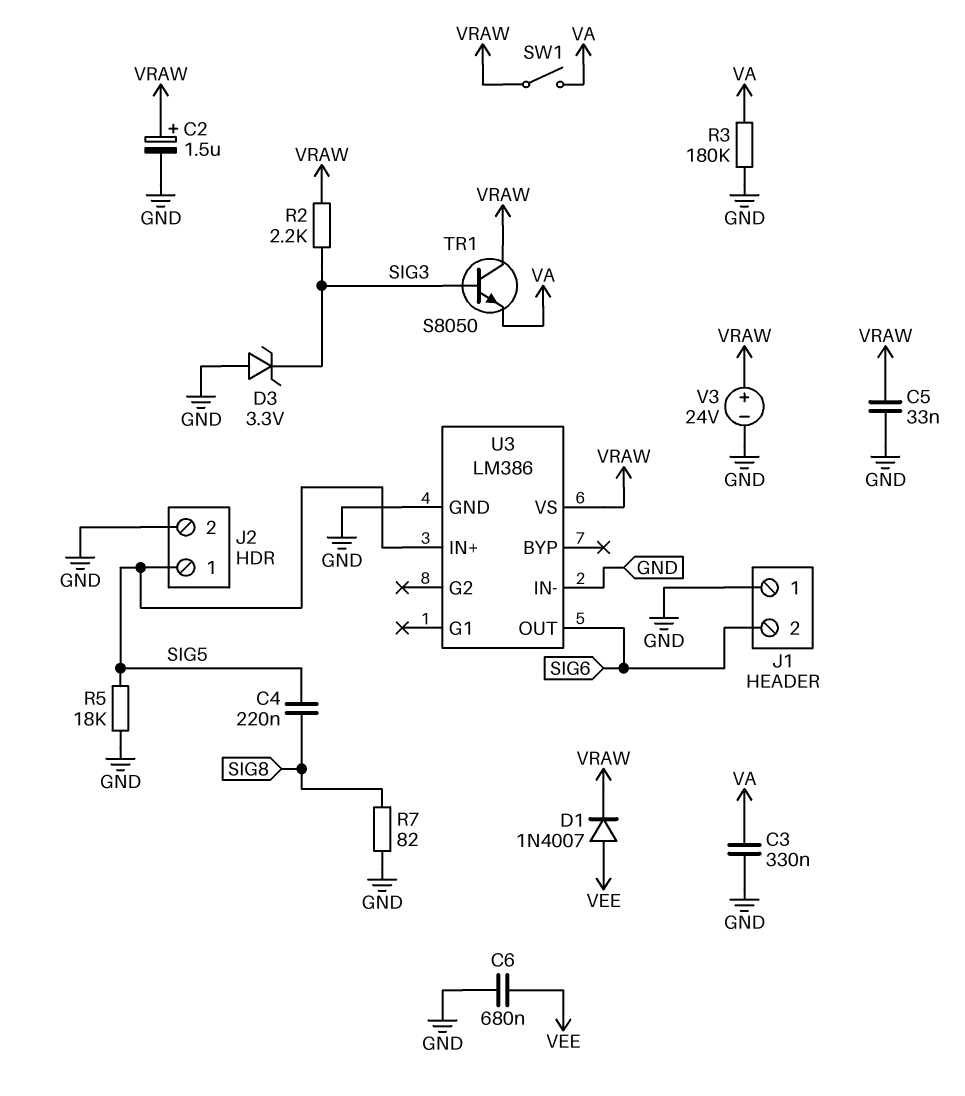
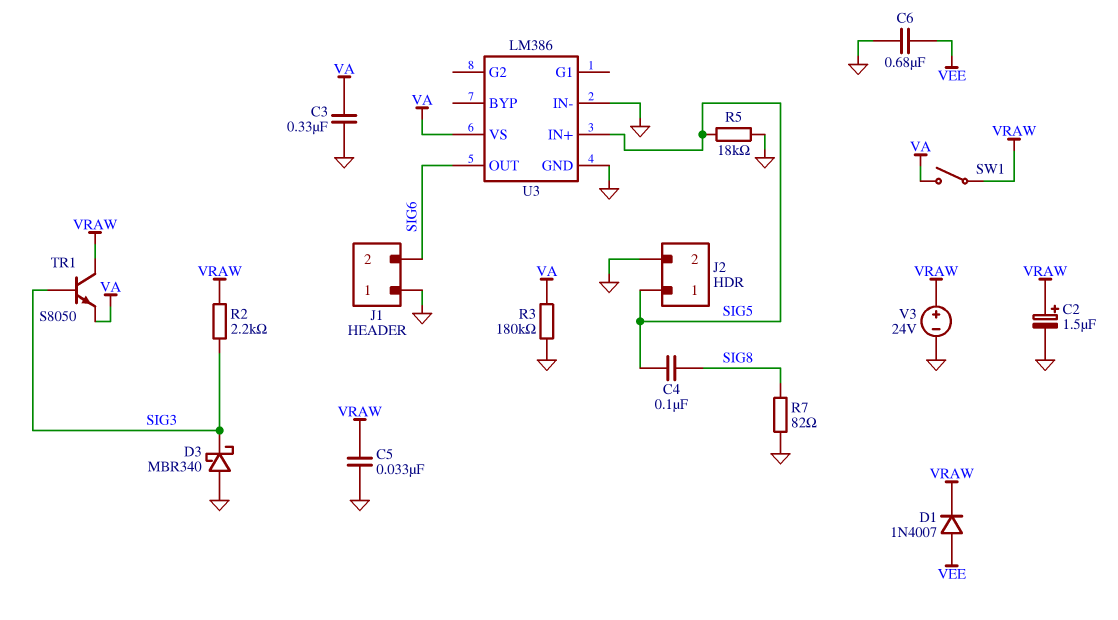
C4: 220nF (SIG5, SIG8) -> 100nF (SIG5, SIG8)
D3: zener 3.3V (A GND, K SIG3) -> schottky MBR340 (A GND, K SIG3)
U3 pin VS: VRAW -> VA

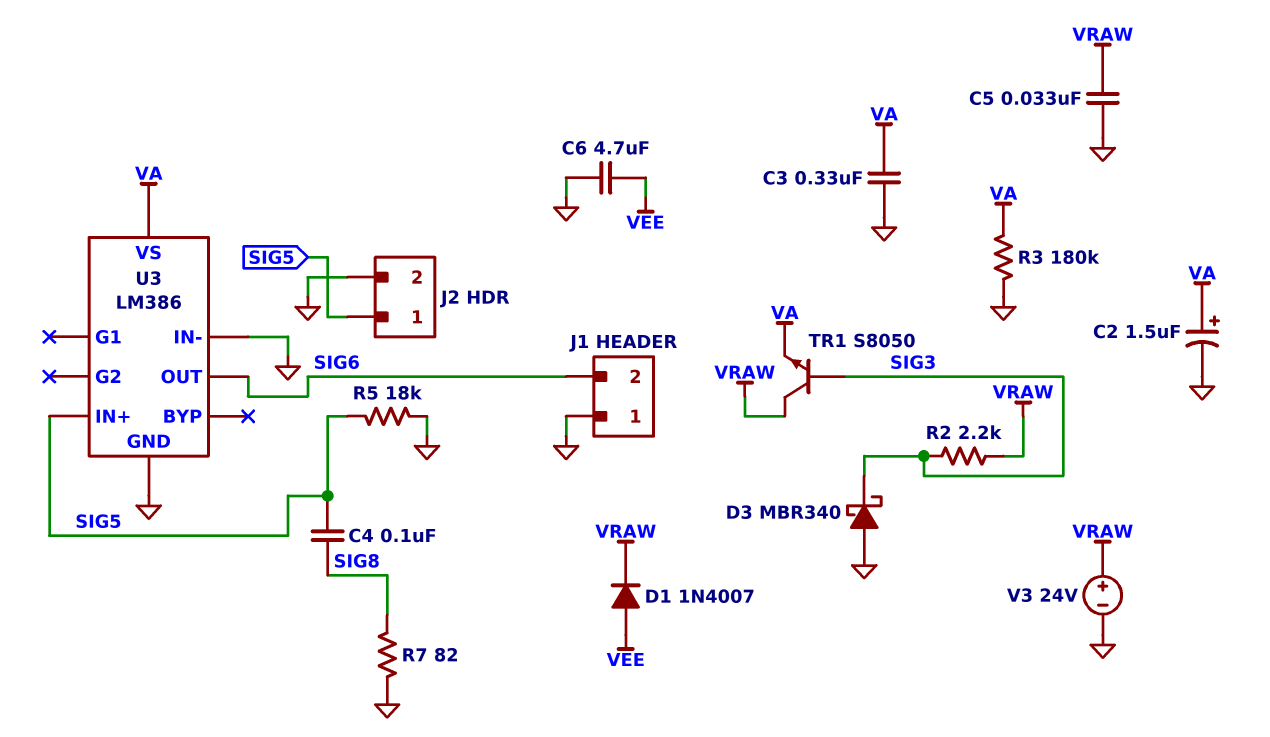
C2: 1.5uF (plus VRAW, minus GND) -> 1.5uF (plus VA, minus GND)
C6: 680nF (GND, VEE) -> 4.7uF (GND, VEE)
SW1: switch (VA, VRAW) -> none

